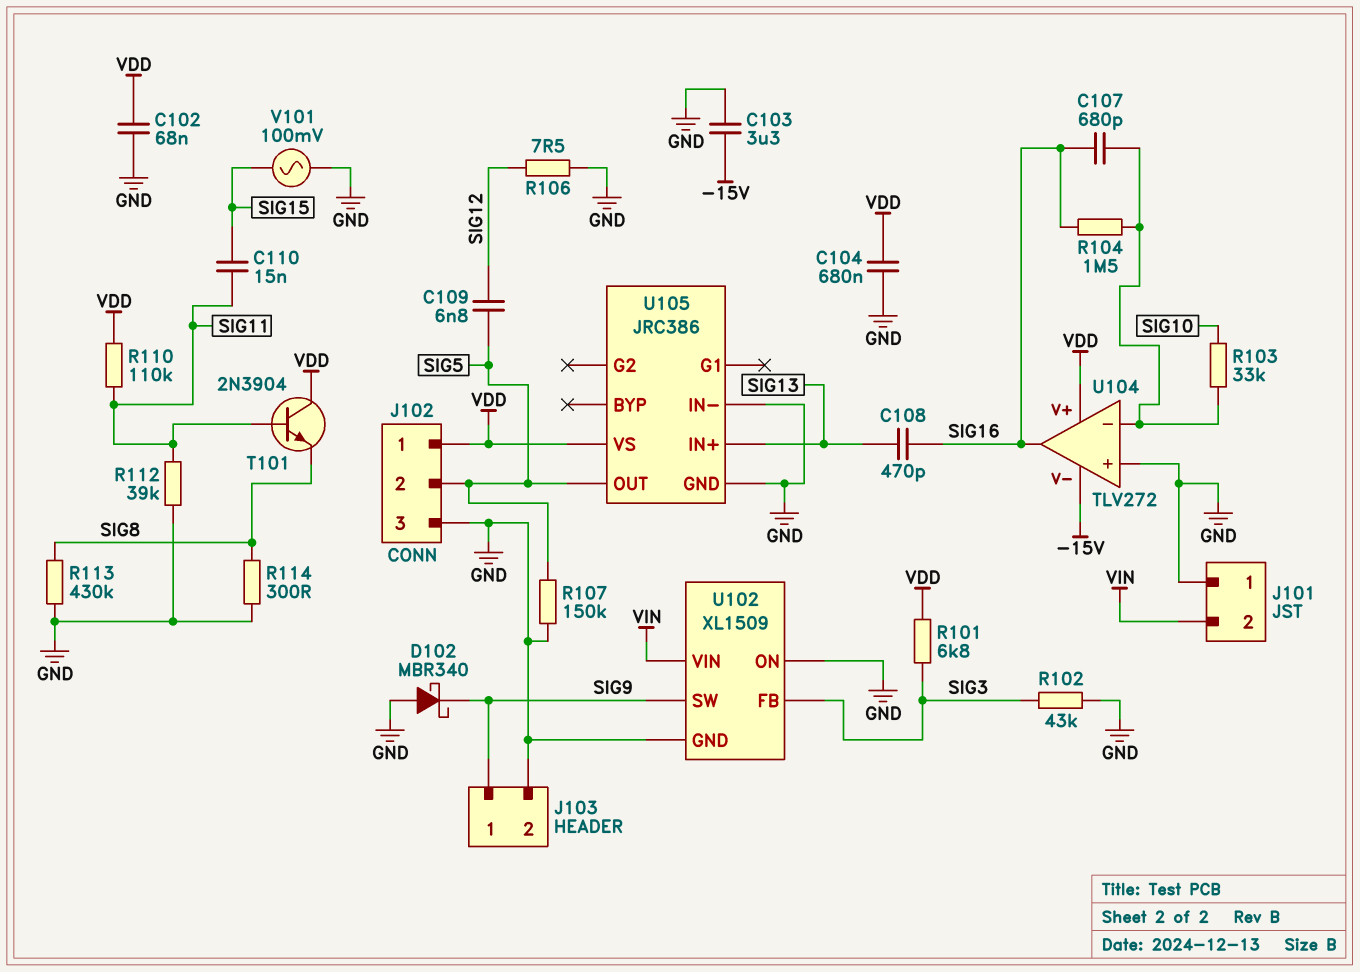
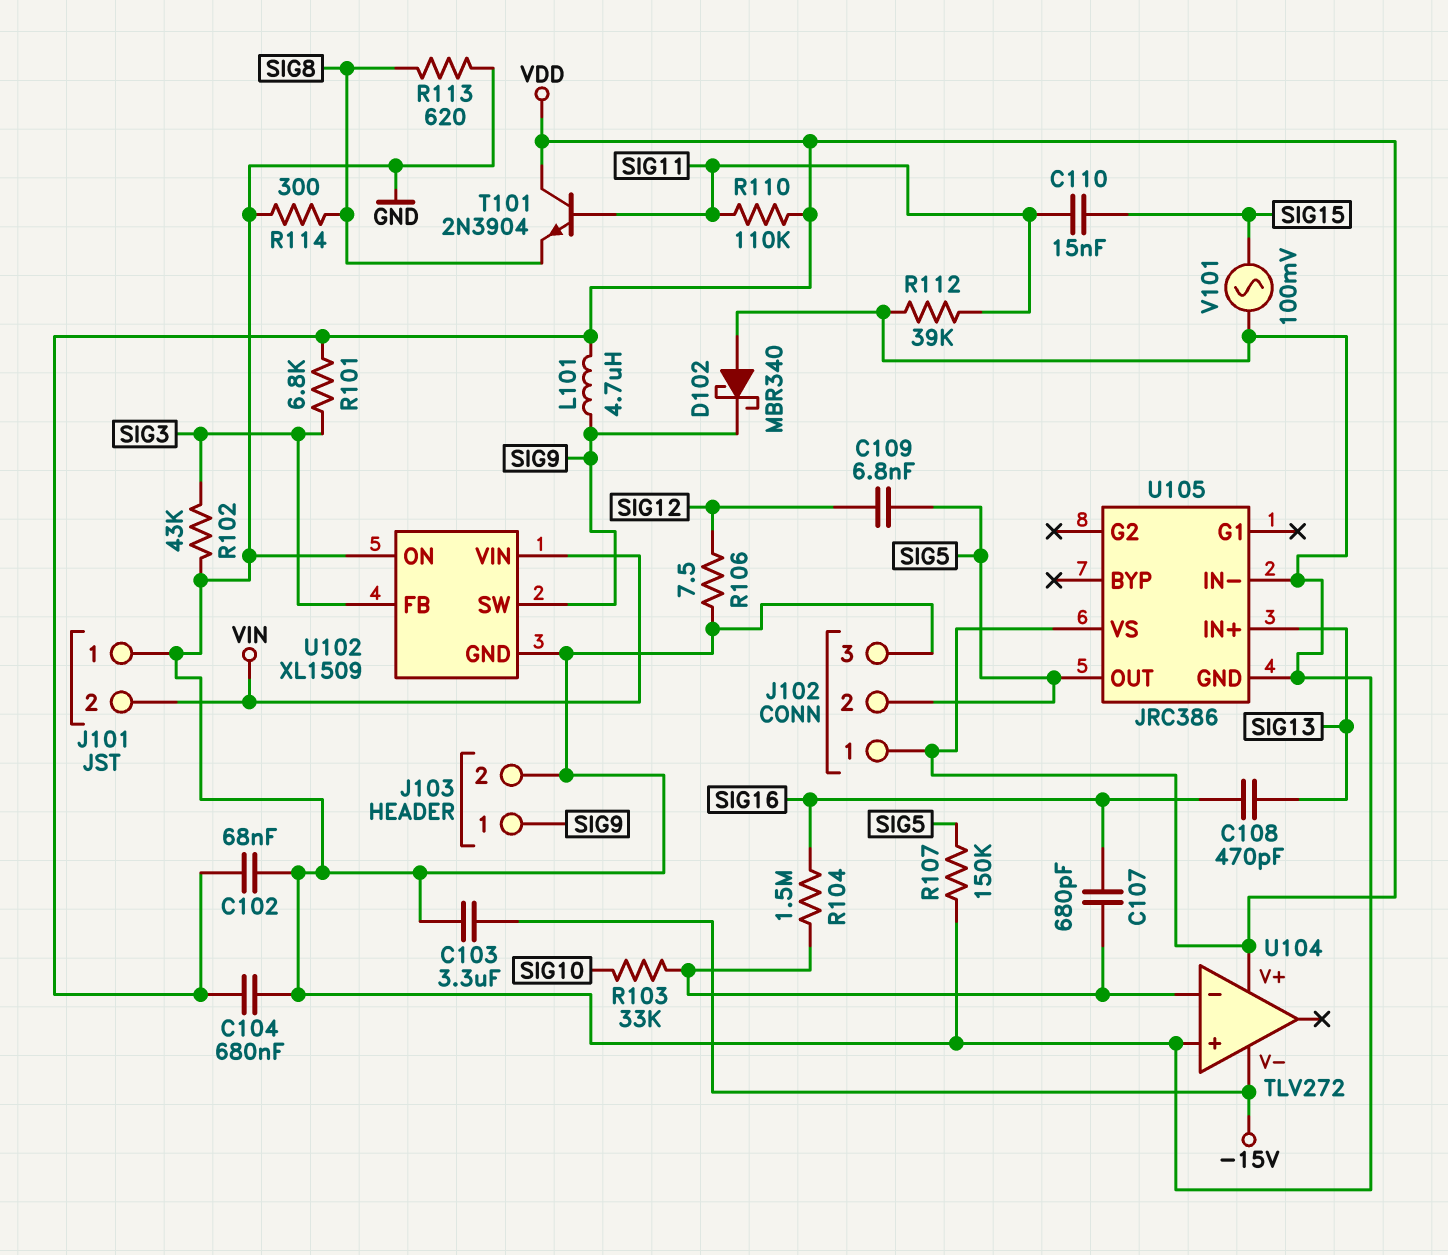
L101: none -> 4.7uH (SIG9, VDD)
R113: 430k (GND, SIG8) -> 620 (GND, SIG8)
U104 pin out: SIG16 -> none

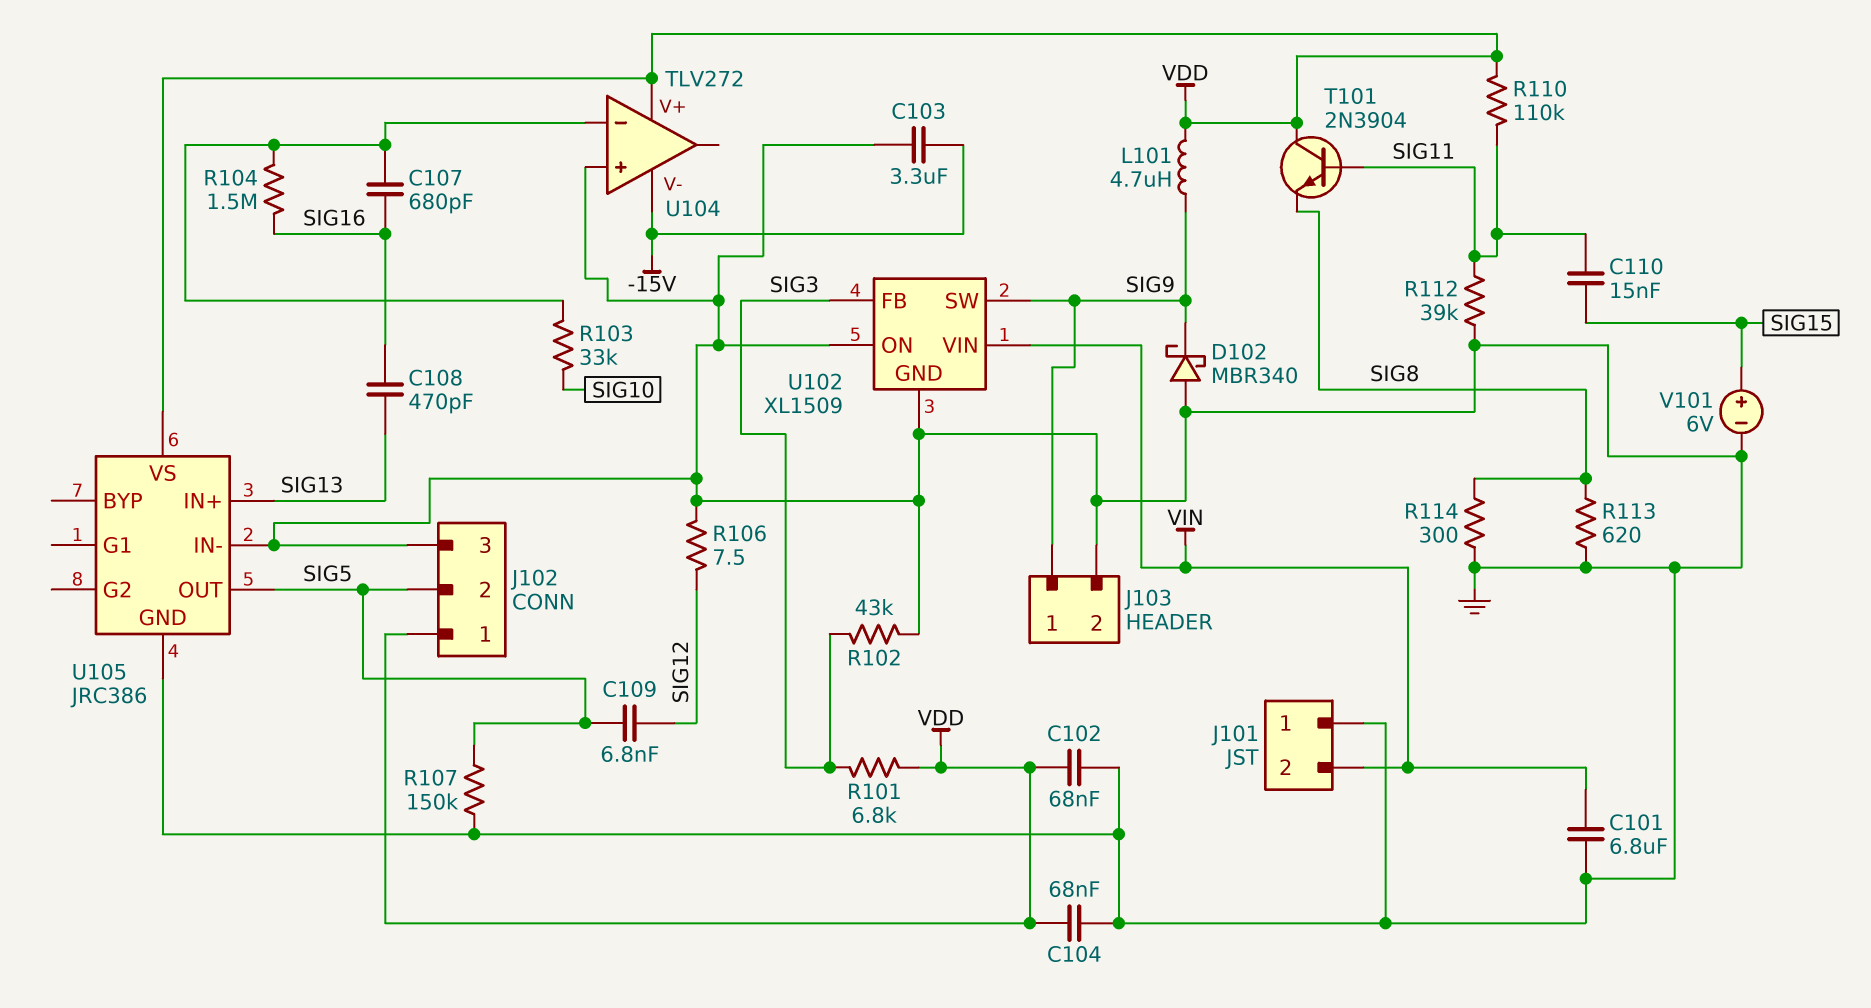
C101: none -> 6.8uF (GND, VIN)
C104: 680nF (GND, VDD) -> 68nF (GND, VDD)
V101: AC 100mV (GND, SIG15) -> 6V (plus SIG15, minus GND)

